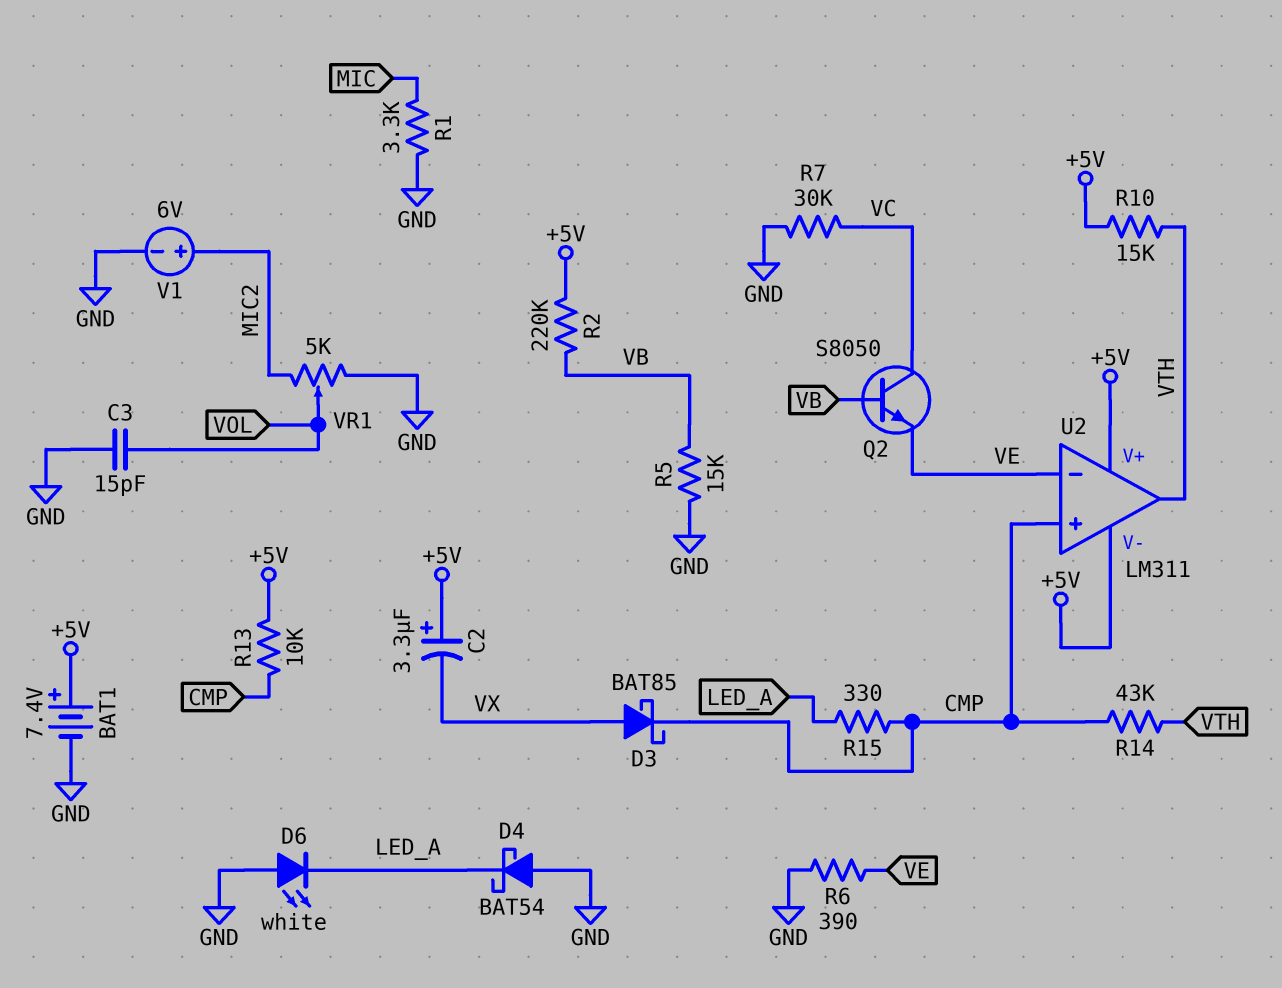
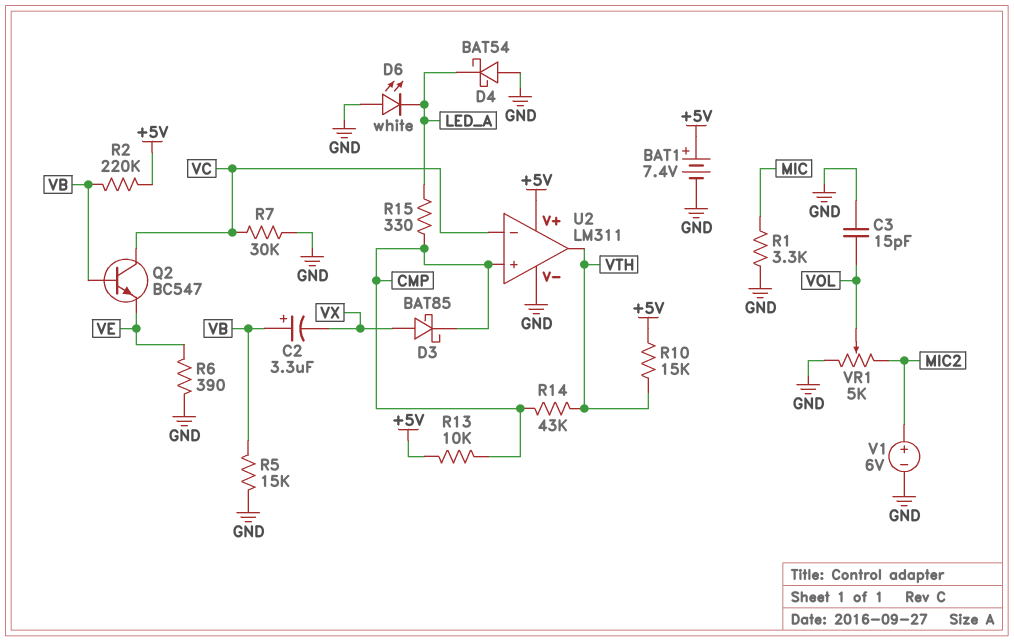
C2: 3.3uF (plus +5V, minus VX) -> 3.3uF (plus VB, minus VX)
Q2: NPN S8050 (B VB, C VC, E VE) -> NPN BC547 (B VB, C VC, E VE)
U2 pin V-: +5V -> GND
U2 pin in-: VE -> VC

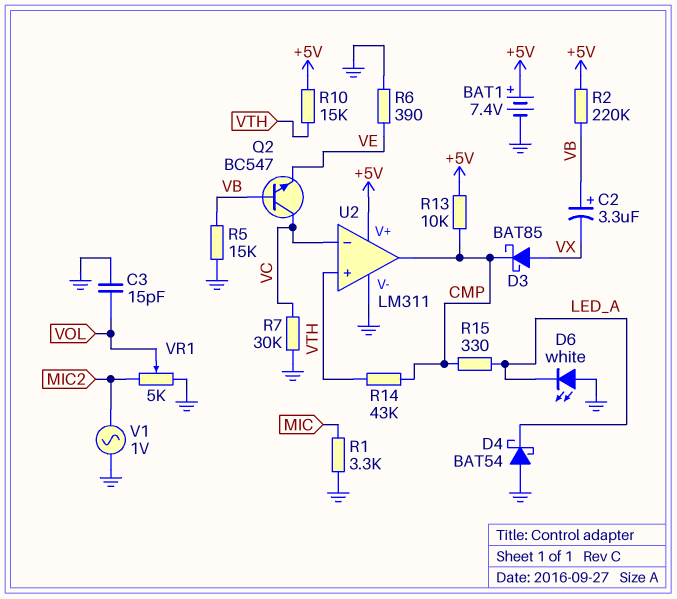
U2 pin in+: CMP -> VTH
U2 pin out: VTH -> CMP
V1: 6V (plus MIC2, minus GND) -> AC 1V (GND, MIC2)

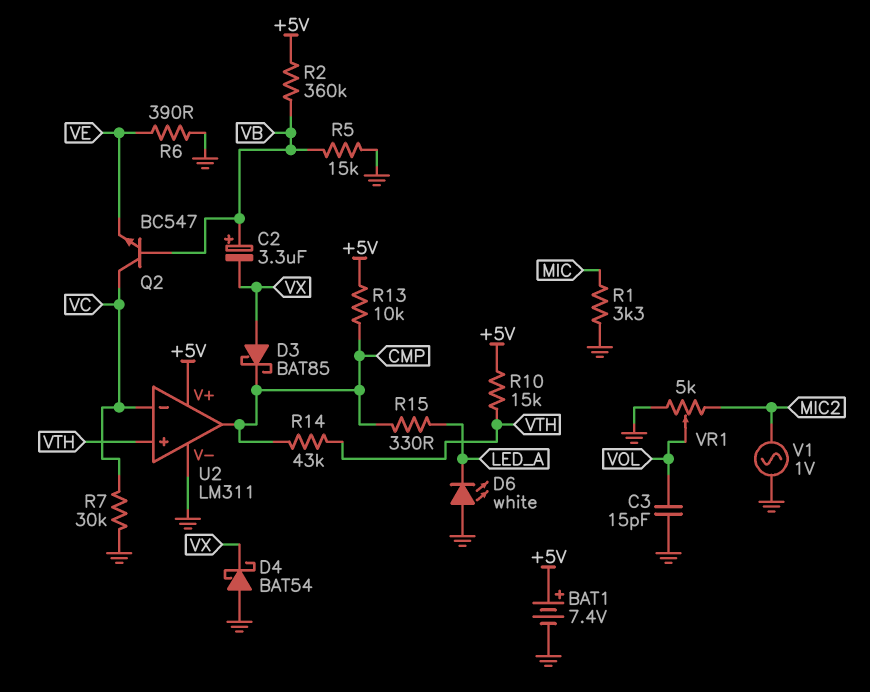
D4: schottky BAT54 (A GND, K LED_A) -> schottky BAT54 (A GND, K VX)
R2: 220k (+5V, VB) -> 360k (+5V, VB)

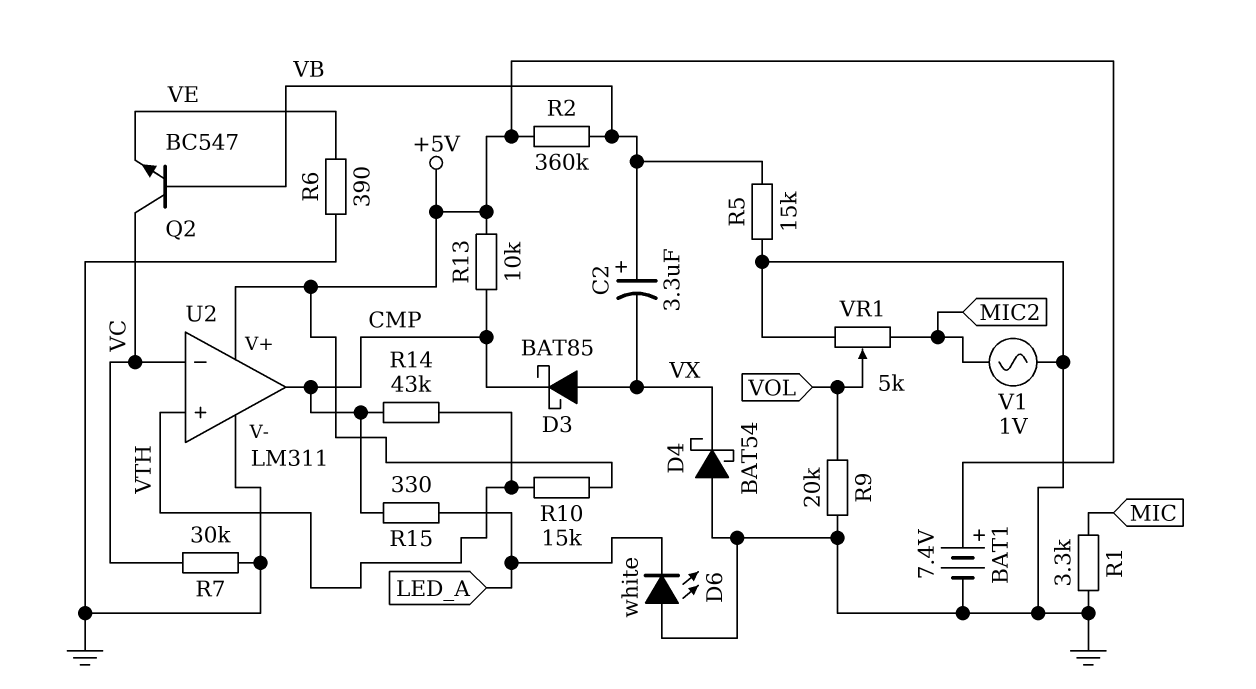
C3: 15pF (GND, VOL) -> none
R9: none -> 20k (GND, VOL)

